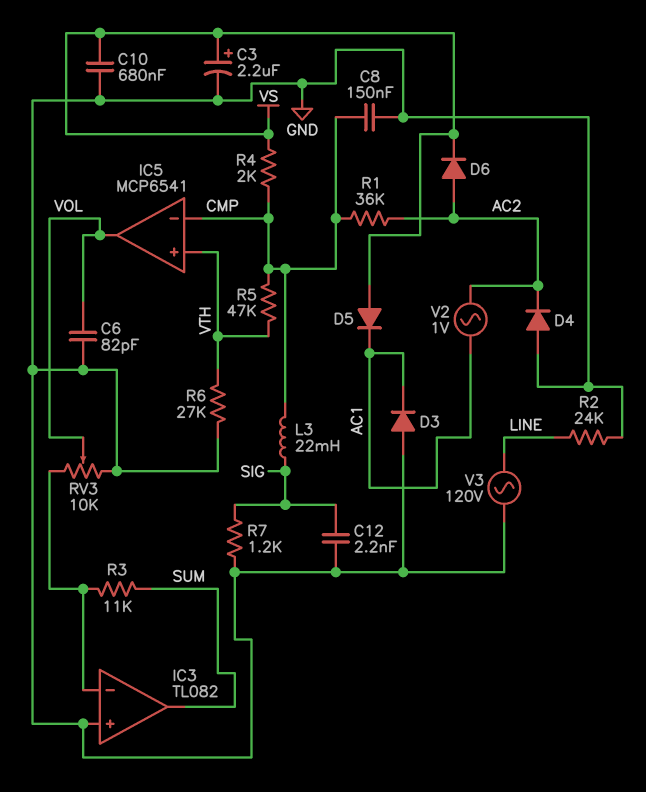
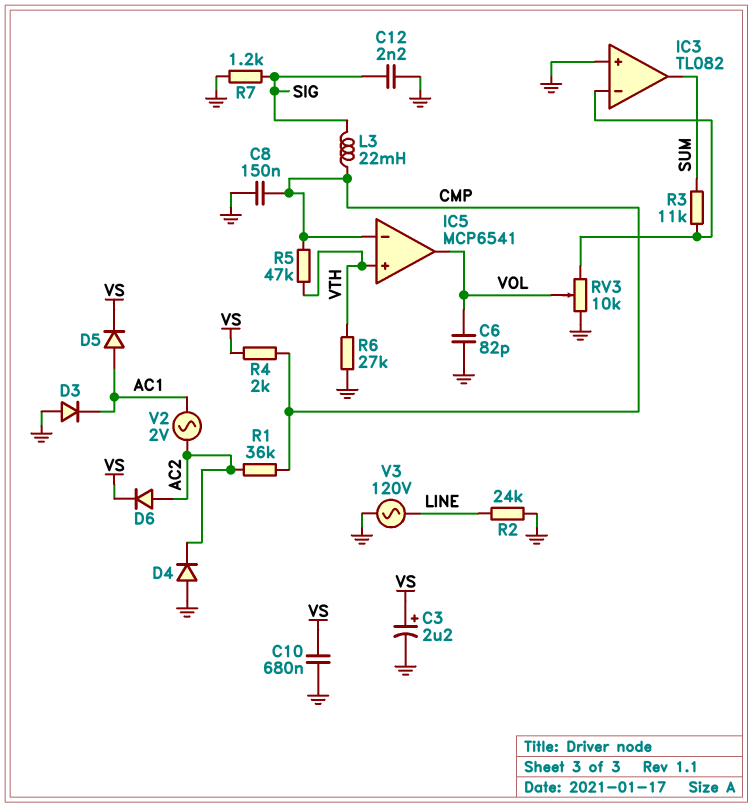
D5: diode (A VS, K AC1) -> diode (A AC1, K VS)
V2: AC 1V (AC1, AC2) -> AC 2V (AC1, AC2)

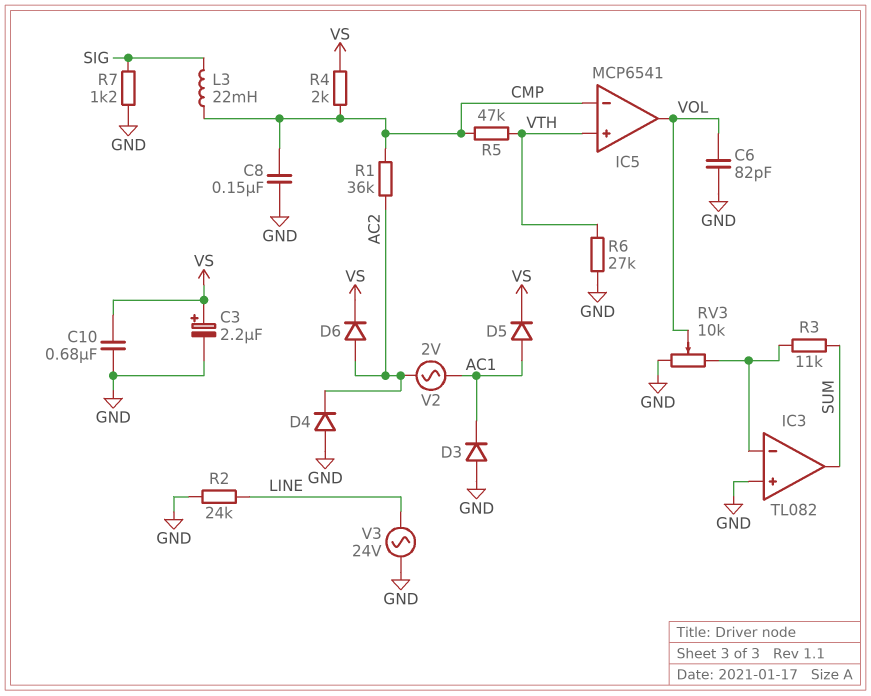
C12: 2.2nF (GND, SIG) -> none
V3: AC 120V (GND, LINE) -> AC 24V (GND, LINE)

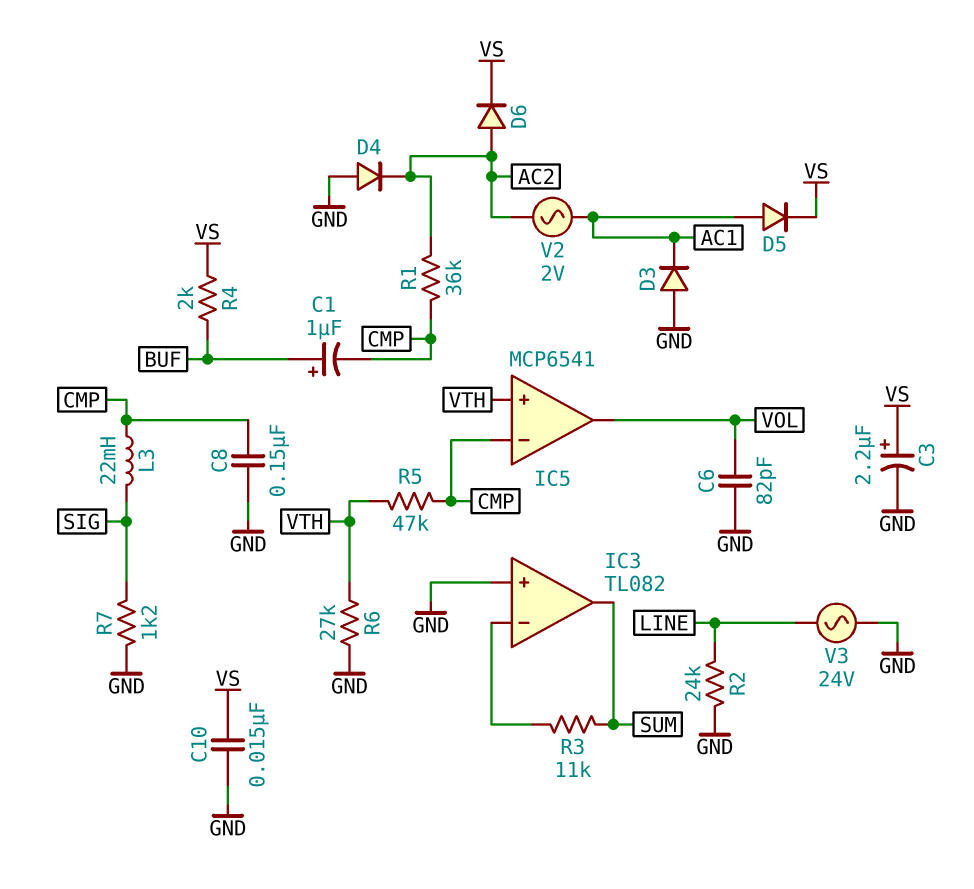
C1: none -> 1uF (plus BUF, minus CMP)
C10: 680nF (GND, VS) -> 15nF (GND, VS)
R4: 2k (CMP, VS) -> 2k (BUF, VS)
RV3: 10k (GND, IC3/in-, wiper VOL) -> none

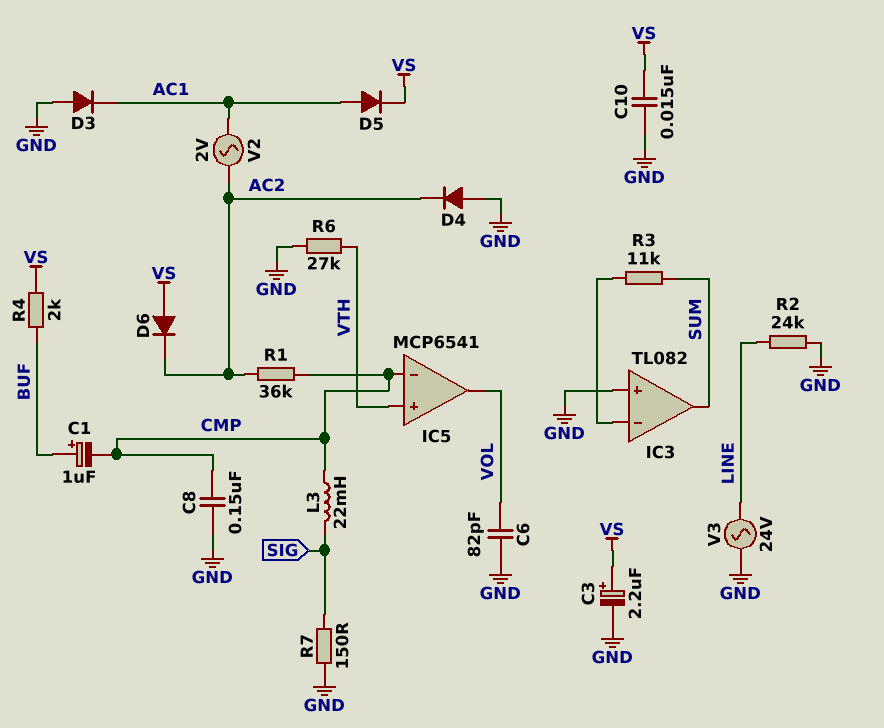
D6: diode (A AC2, K VS) -> diode (A VS, K AC2)
R5: 47k (CMP, VTH) -> none
R7: 1.2k (GND, SIG) -> 150 (GND, SIG)

